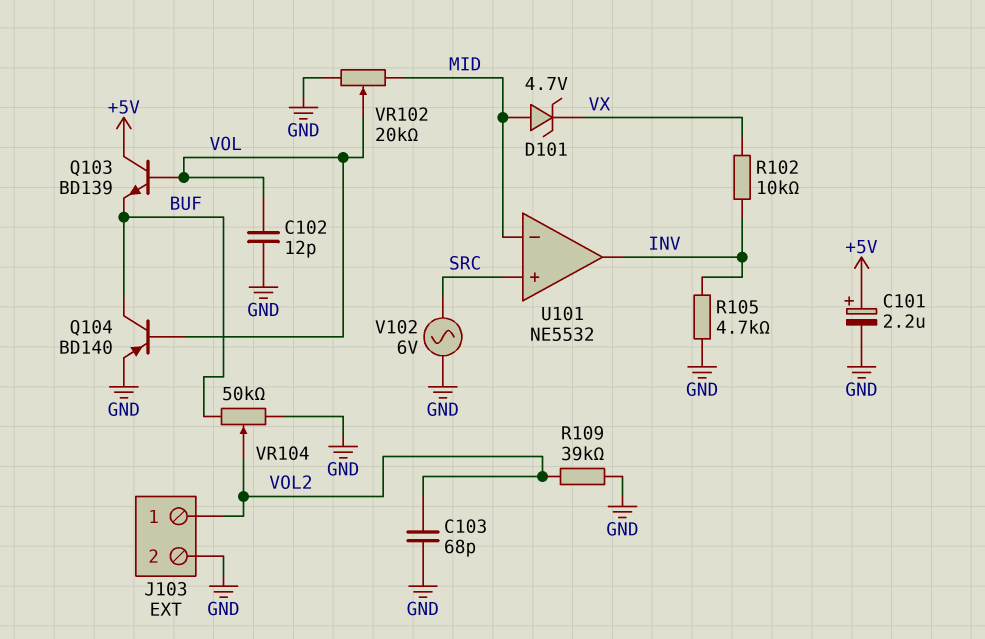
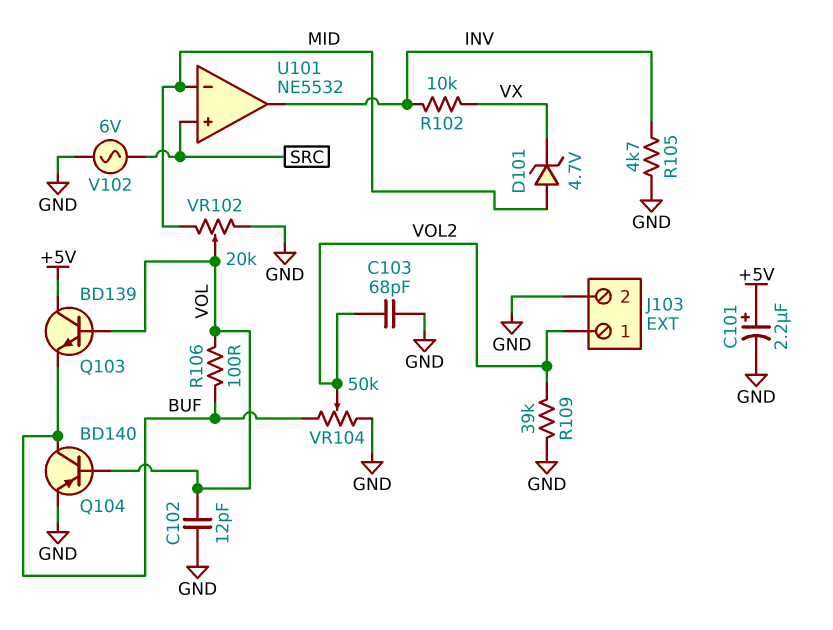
R106: none -> 100 (BUF, VOL)

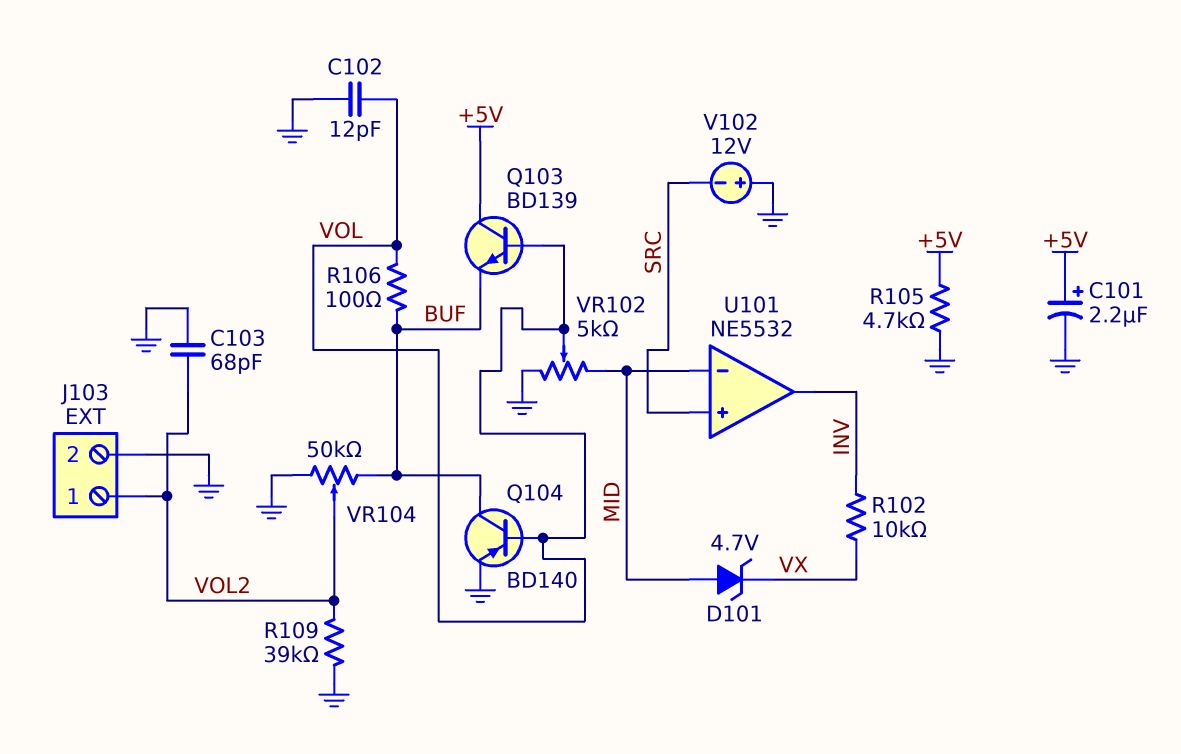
R105: 4.7k (GND, INV) -> 4.7k (+5V, GND)
V102: AC 6V (GND, SRC) -> 12V (plus GND, minus SRC)
VR102: 20k (GND, MID, wiper VOL) -> 5k (GND, MID, wiper VOL)

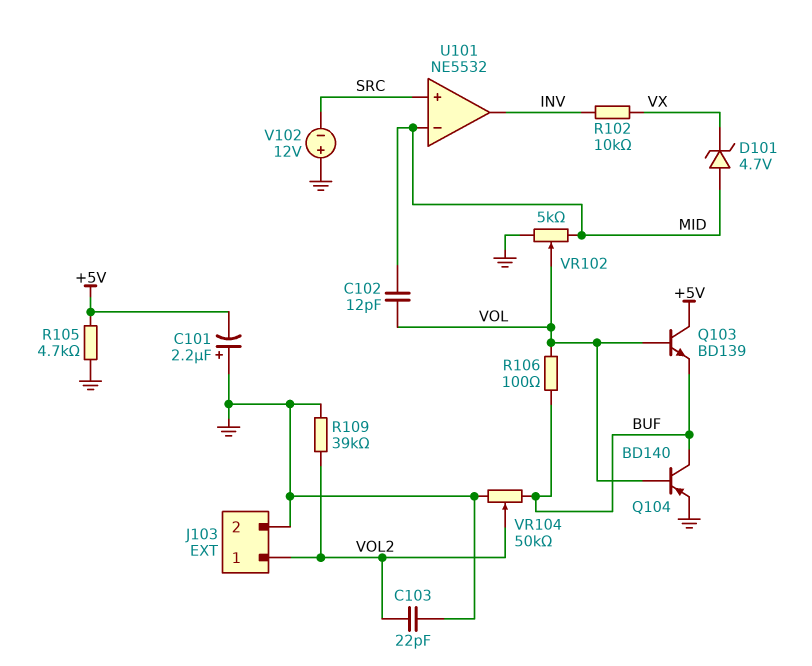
C101: 2.2uF (plus +5V, minus GND) -> 2.2uF (plus GND, minus +5V)
C102: 12pF (GND, VOL) -> 12pF (MID, VOL)
C103: 68pF (GND, VOL2) -> 22pF (GND, VOL2)

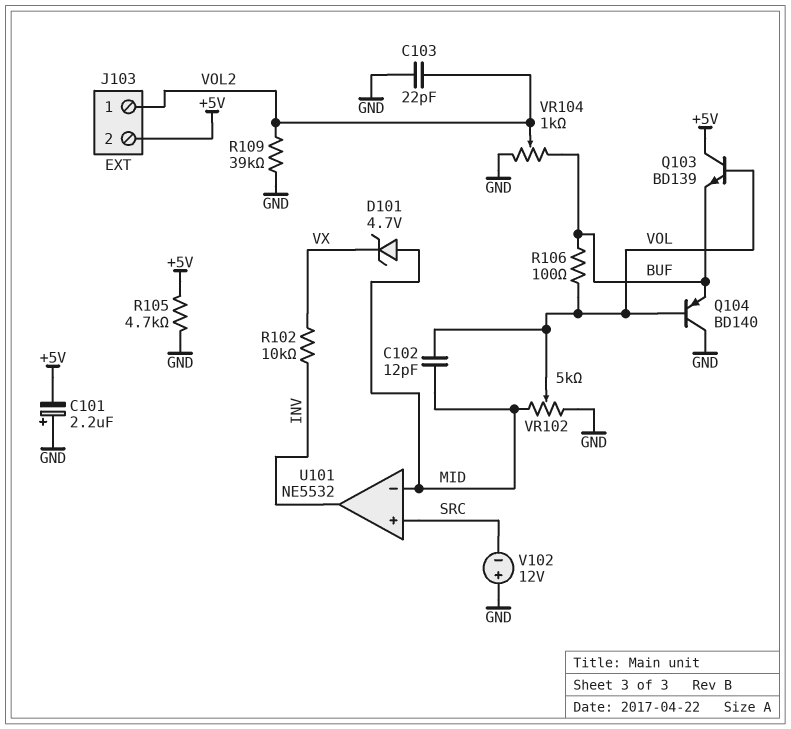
J103 pin 2: GND -> +5V
Q104: PNP BD140 (B VOL, C BUF, E GND) -> PNP BD140 (B VOL, C GND, E BUF)
VR104: 50k (BUF, GND, wiper VOL2) -> 1k (BUF, GND, wiper VOL2)

